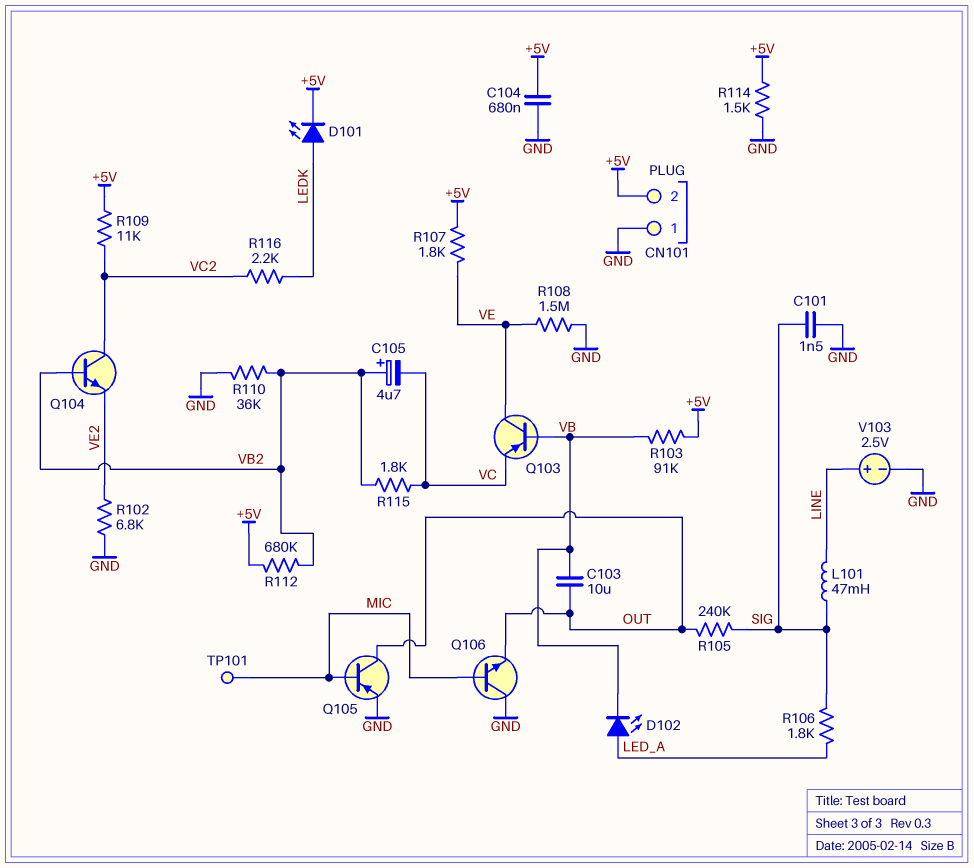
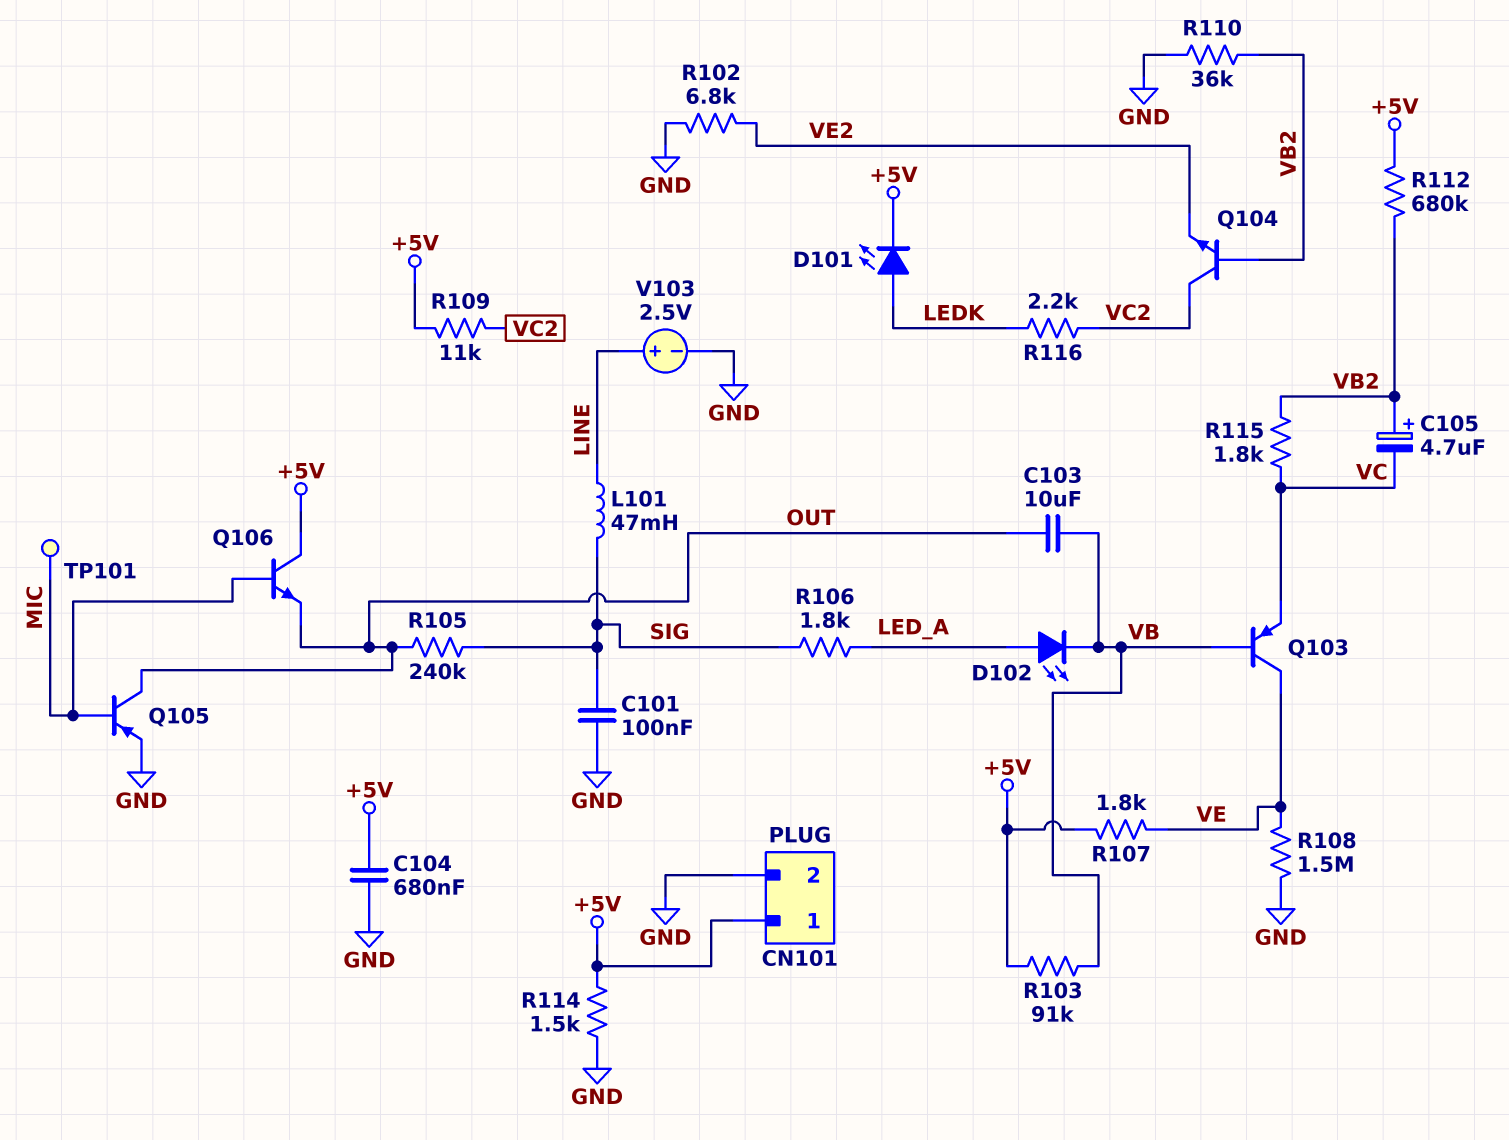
C101: 1.5nF (GND, SIG) -> 100nF (GND, SIG)
CN101 pin 1: GND -> +5V
CN101 pin 2: +5V -> GND
Q106: NPN (B MIC, C GND, E OUT) -> NPN (B MIC, C +5V, E OUT)

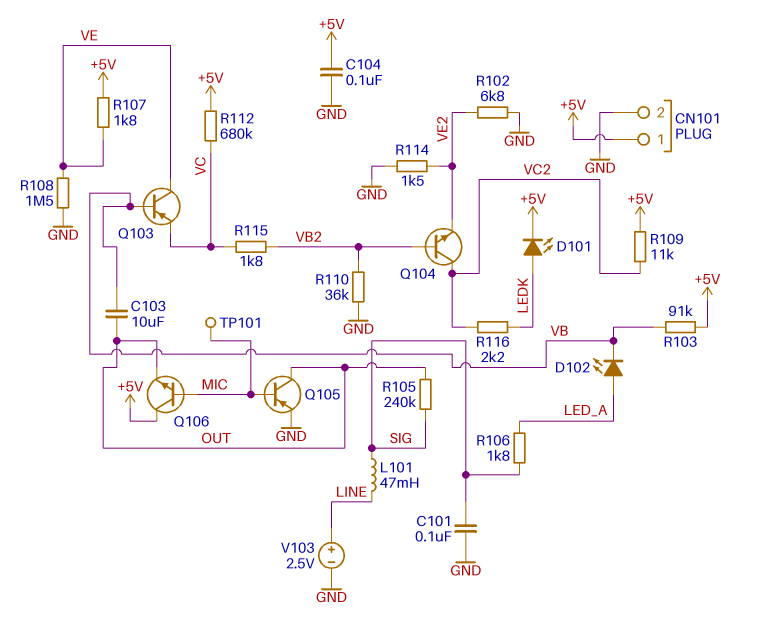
C104: 680nF (+5V, GND) -> 100nF (+5V, GND)
C105: 4.7uF (plus VB2, minus VC) -> none
R112: 680k (+5V, VB2) -> 680k (+5V, VC)
R114: 1.5k (+5V, GND) -> 1.5k (GND, VE2)

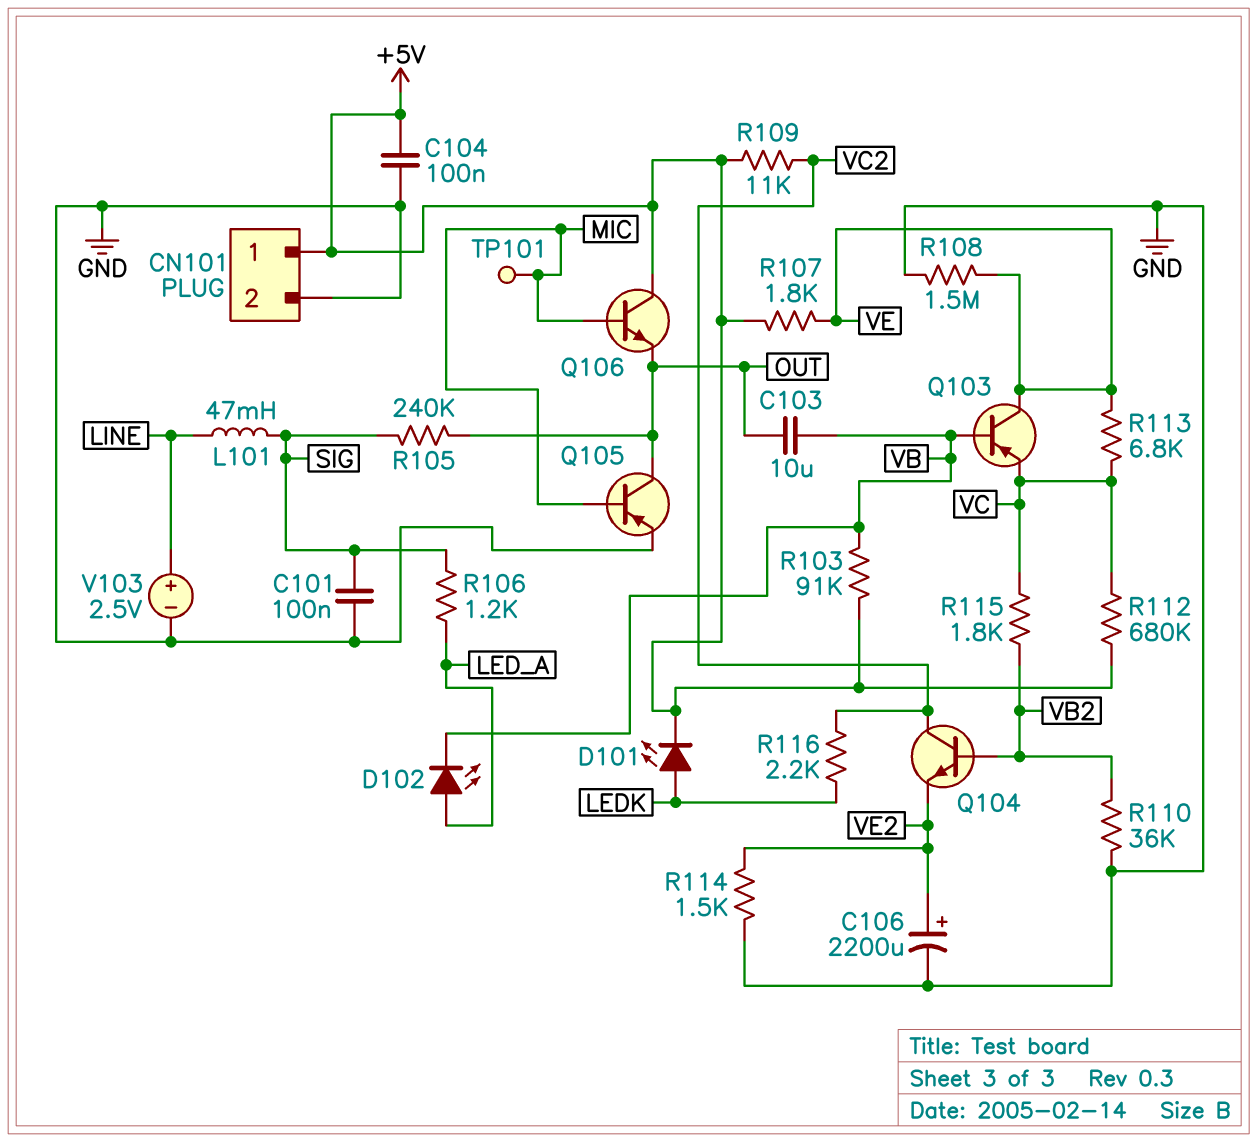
C106: none -> 2200uF (plus VE2, minus GND)
R102: 6.8k (GND, VE2) -> none
R106: 1.8k (LED_A, SIG) -> 1.2k (LED_A, SIG)
R113: none -> 6.8k (VC, VE)

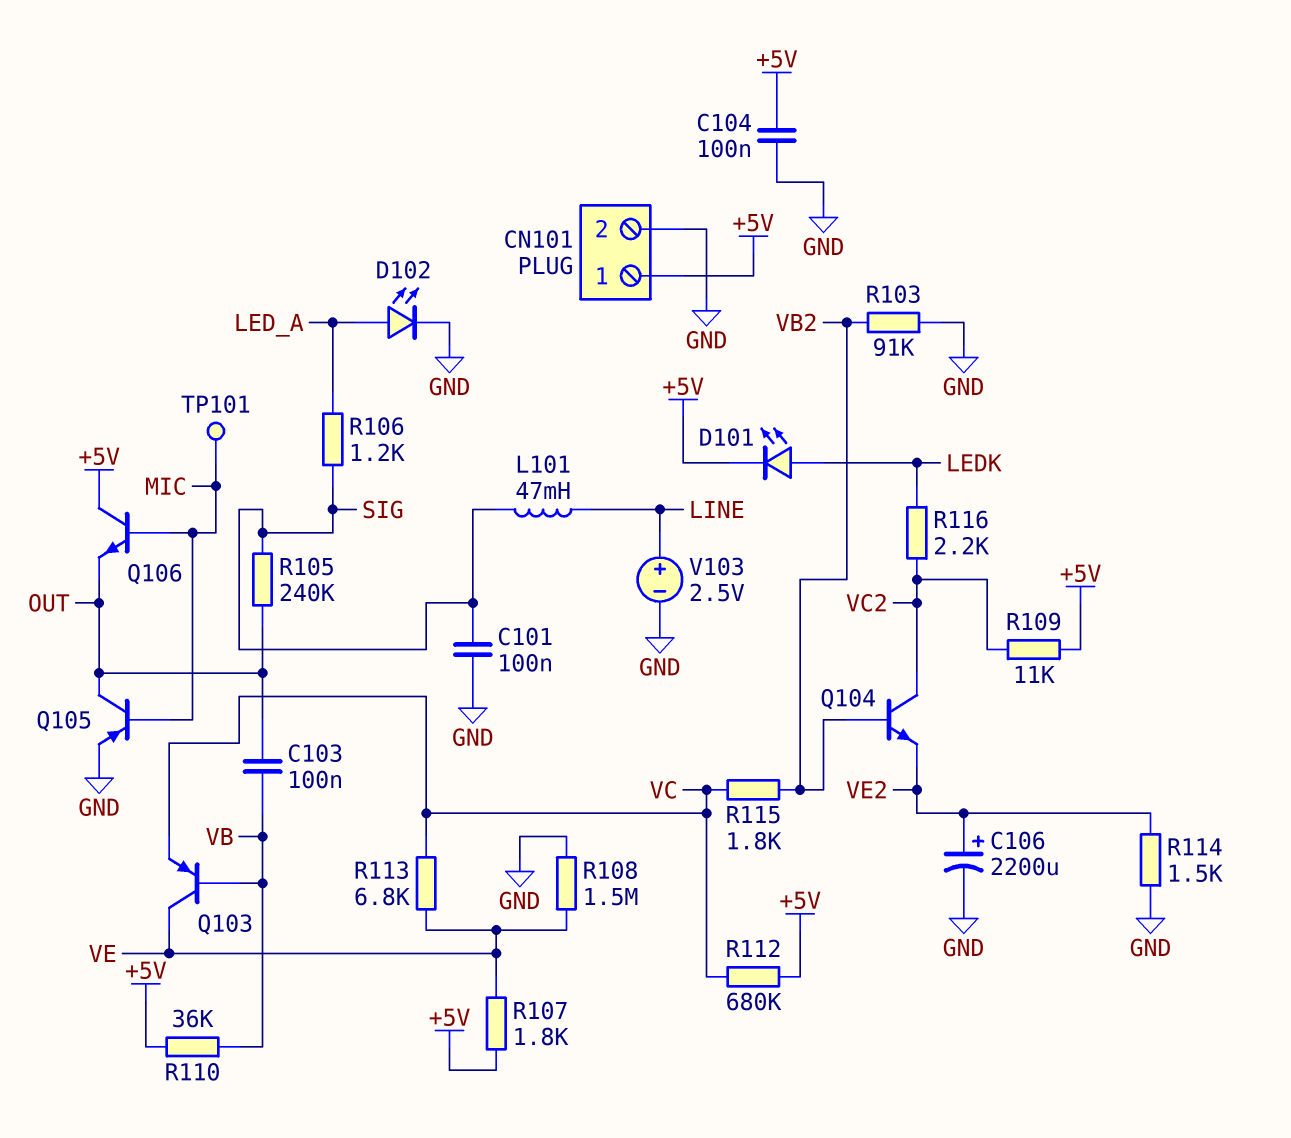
C103: 10uF (OUT, VB) -> 100nF (OUT, VB)
D102: LED (A LED_A, K VB) -> LED (A LED_A, K GND)
R103: 91k (+5V, VB) -> 91k (GND, VB2)
R110: 36k (GND, VB2) -> 36k (+5V, VB)

